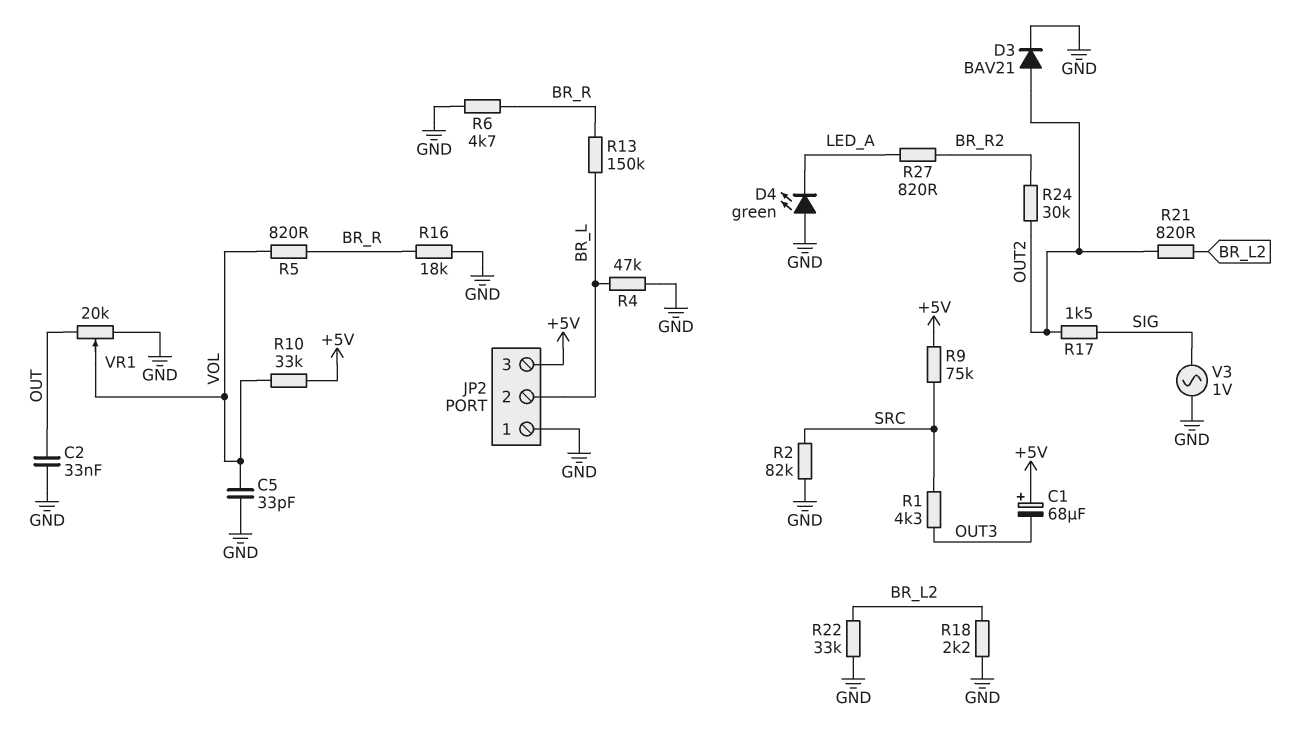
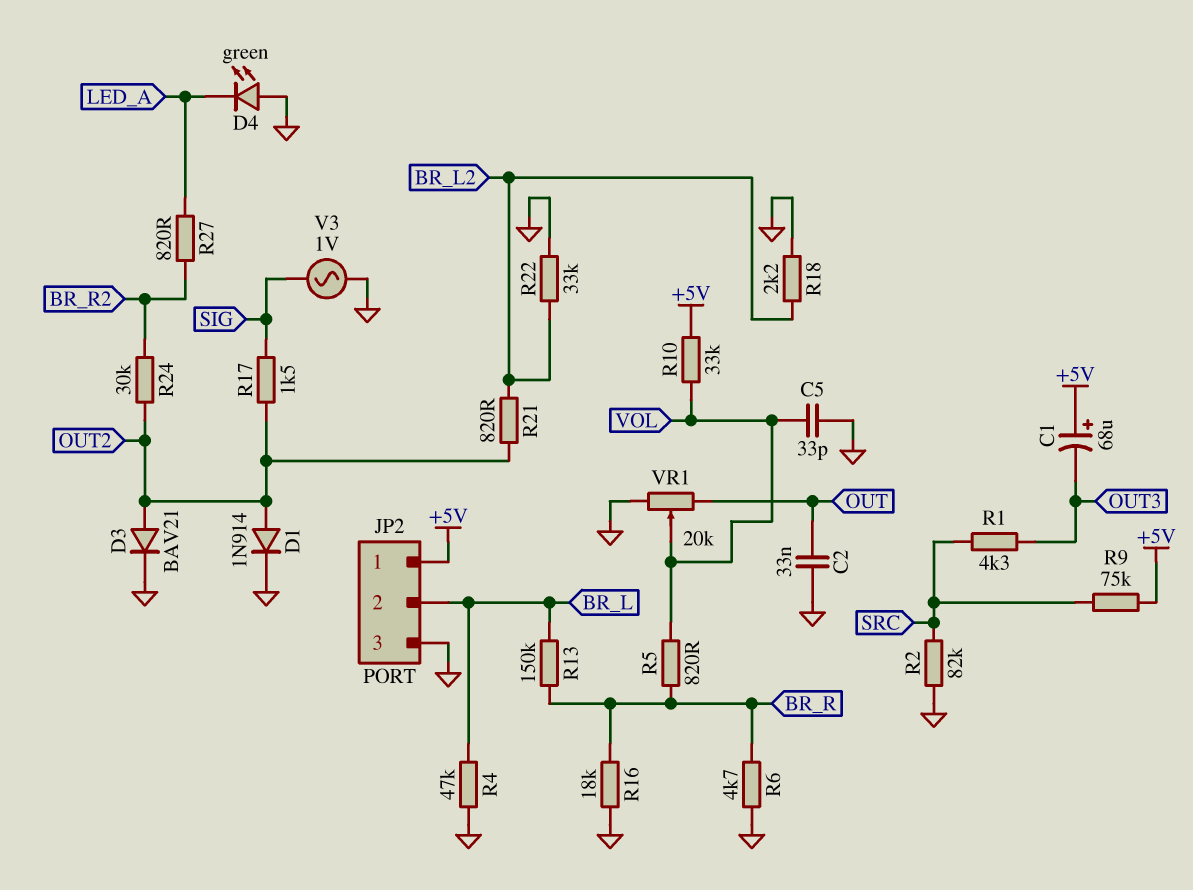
D1: none -> diode 1N914 (A OUT2, K GND)
JP2 pin 1: GND -> +5V
JP2 pin 3: +5V -> GND

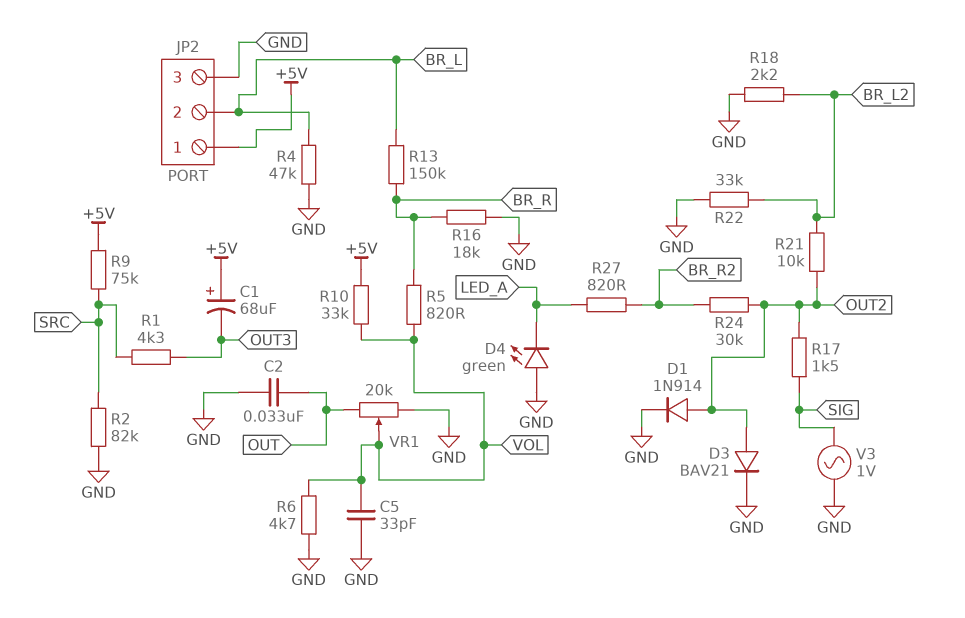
R6: 4.7k (BR_R, GND) -> 4.7k (GND, VOL)
R21: 820 (BR_L2, OUT2) -> 10k (BR_L2, OUT2)

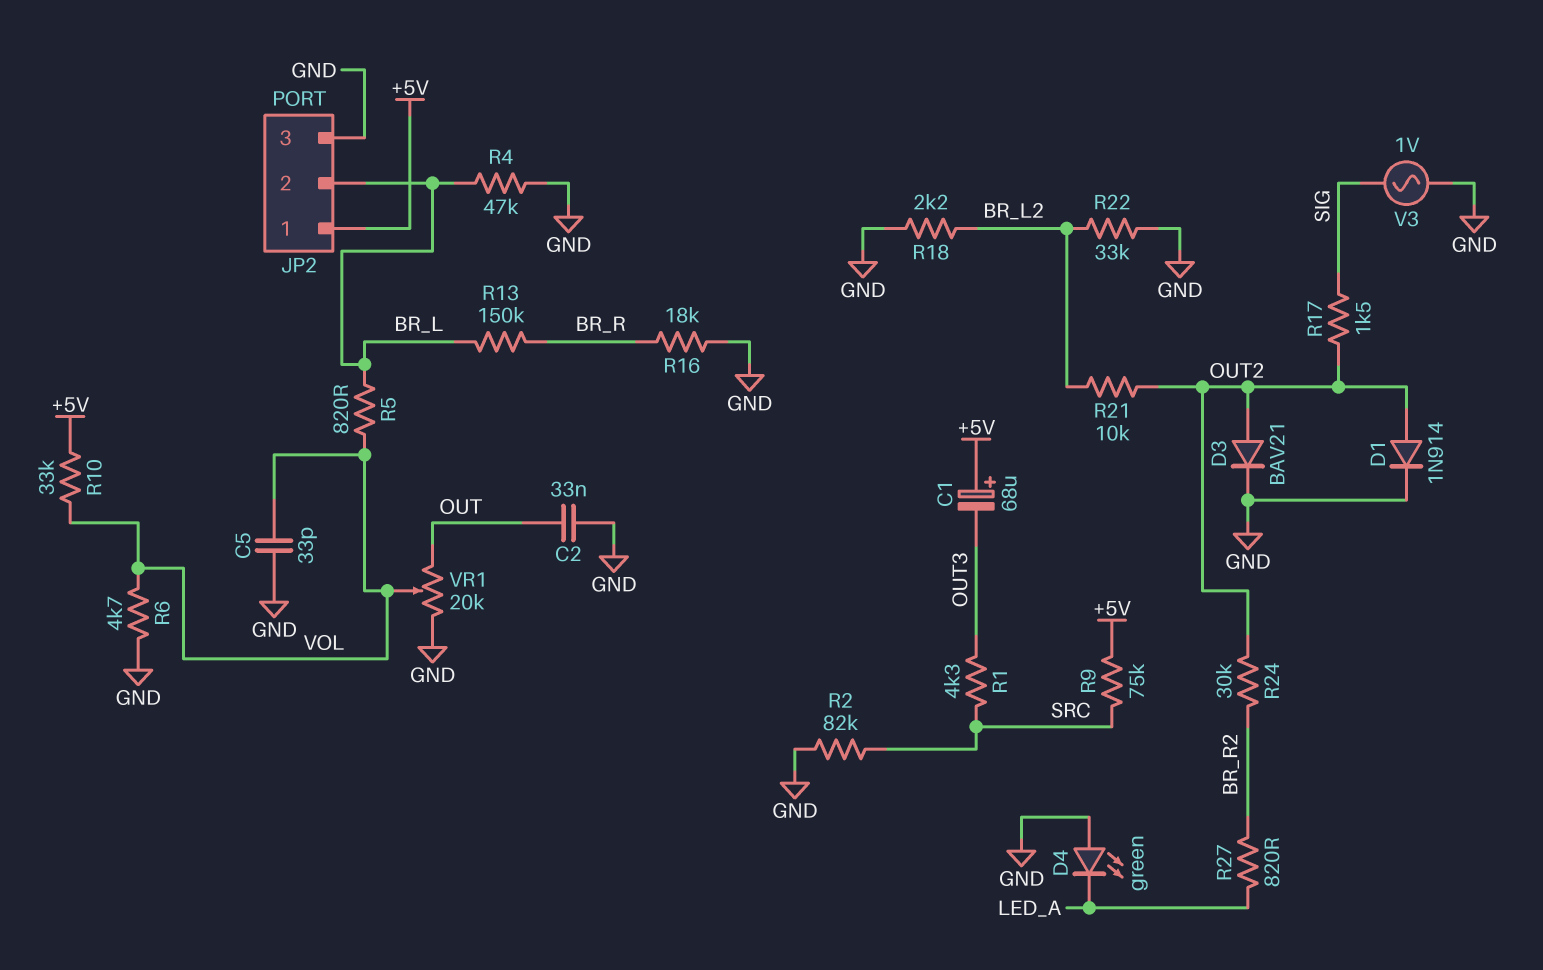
R5: 820 (BR_R, VOL) -> 820 (BR_L, VOL)

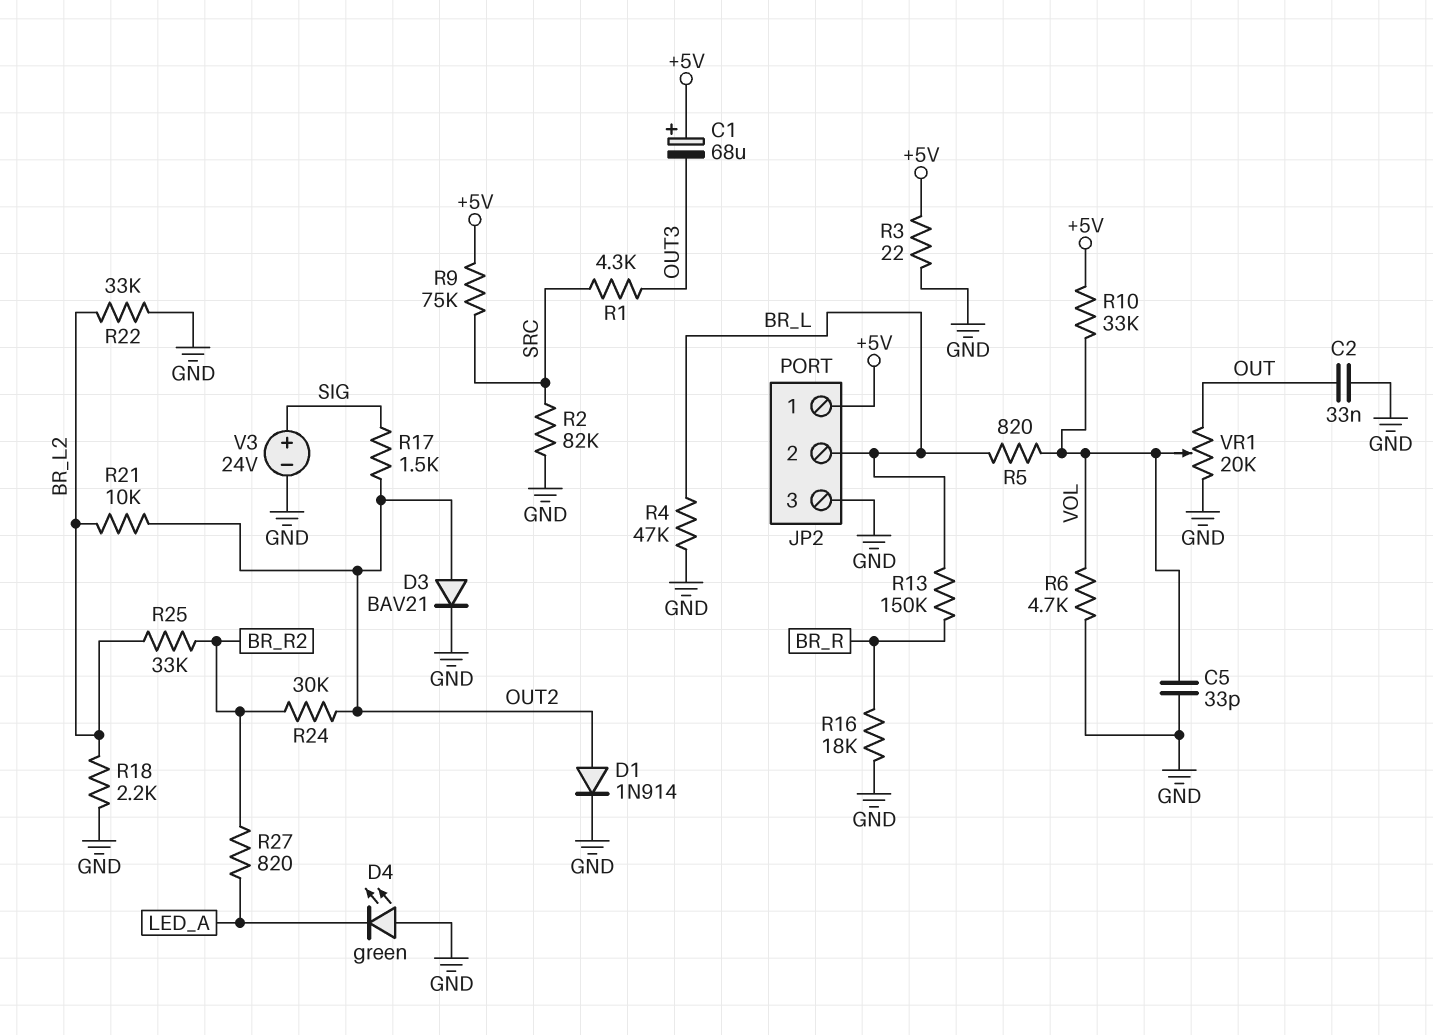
R3: none -> 22 (+5V, GND)
R25: none -> 33k (BR_L2, BR_R2)
V3: AC 1V (GND, SIG) -> 24V (plus SIG, minus GND)

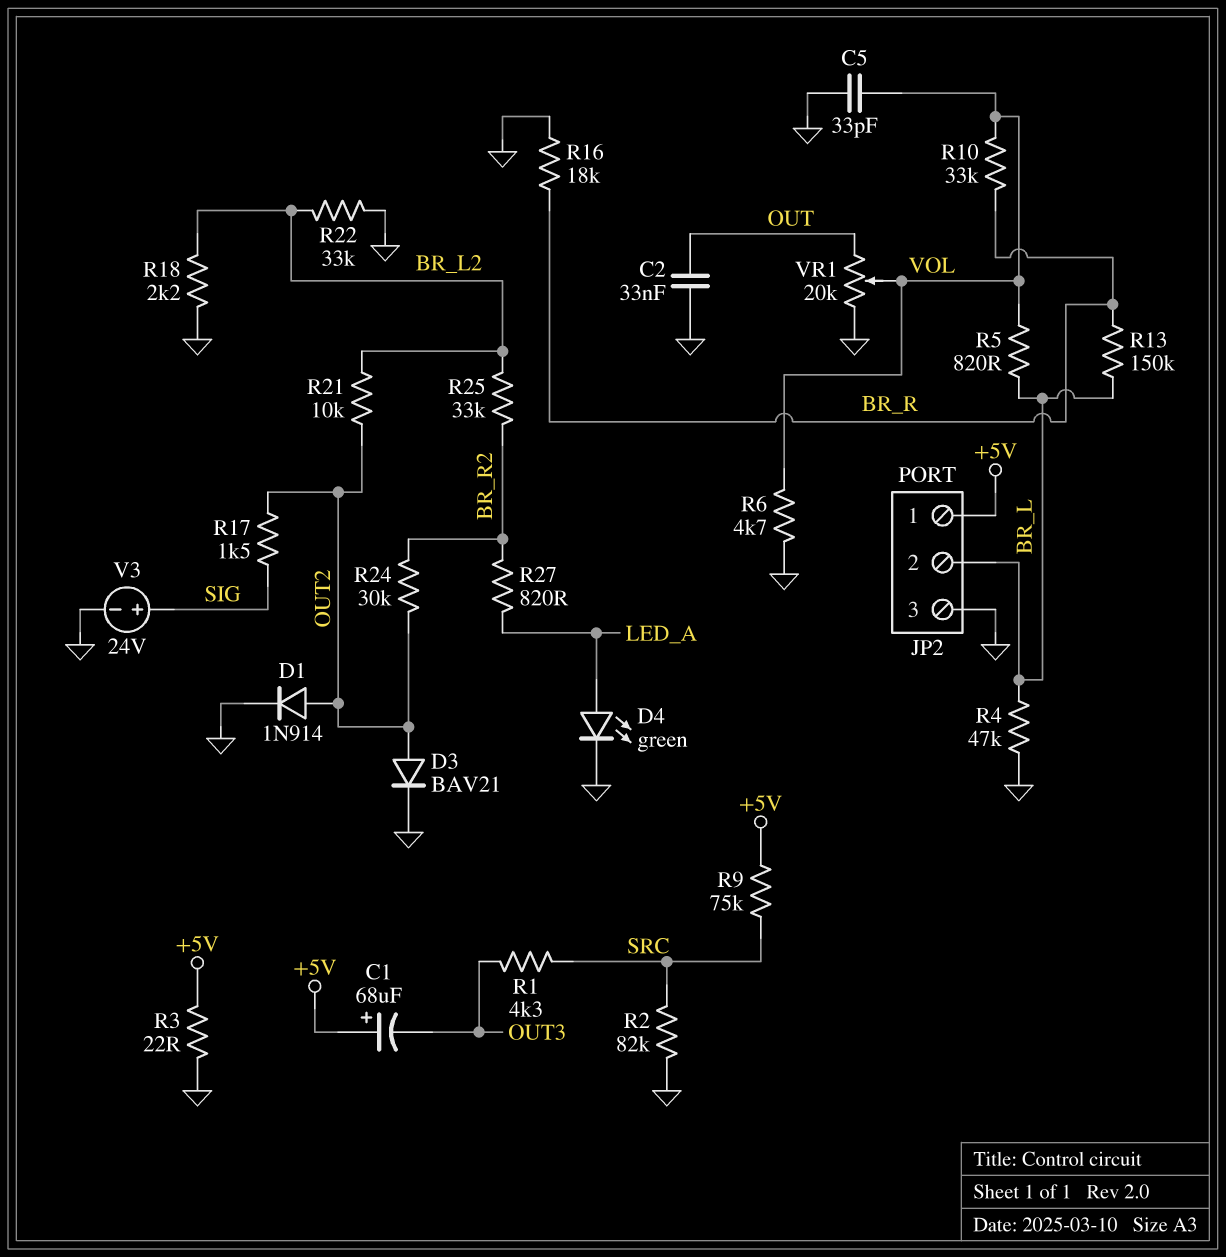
D4: LED green (A GND, K LED_A) -> LED green (A LED_A, K GND)
R10: 33k (+5V, VOL) -> 33k (BR_R, VOL)

